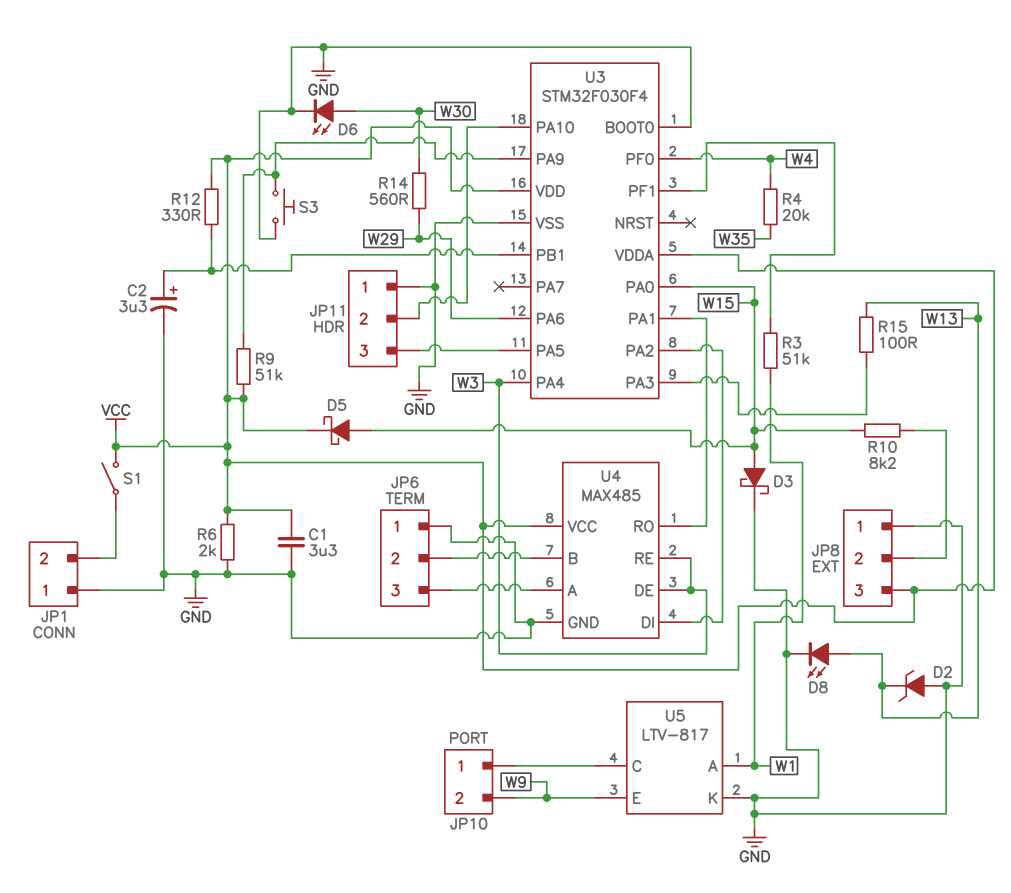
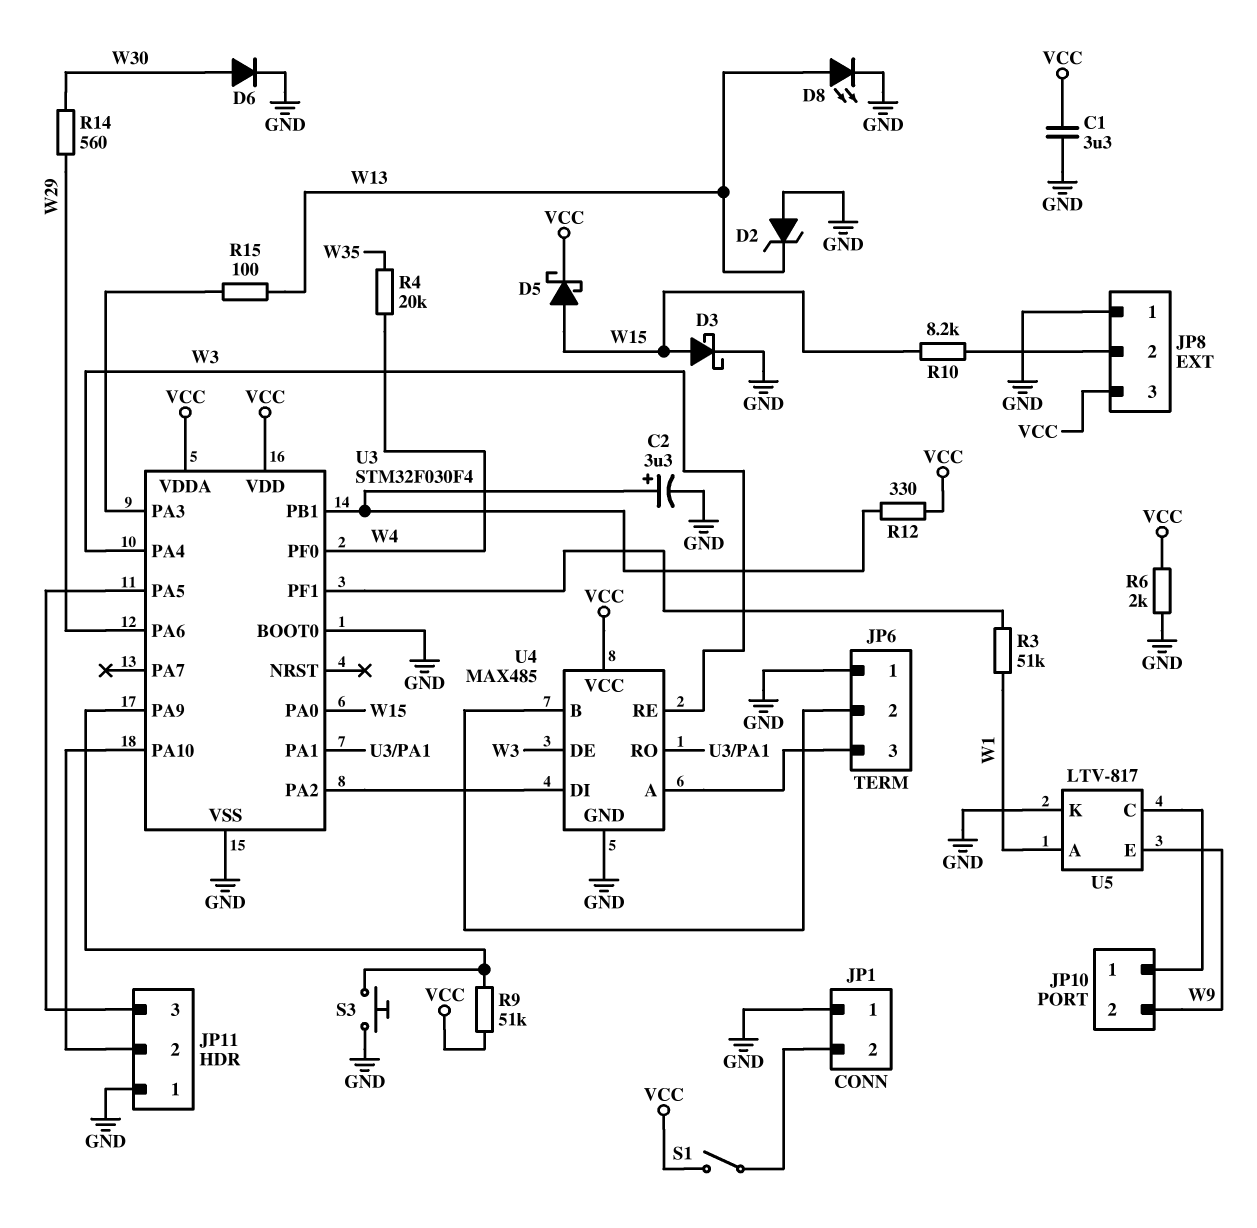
D6: LED (A W30, K GND) -> diode (A W30, K GND)

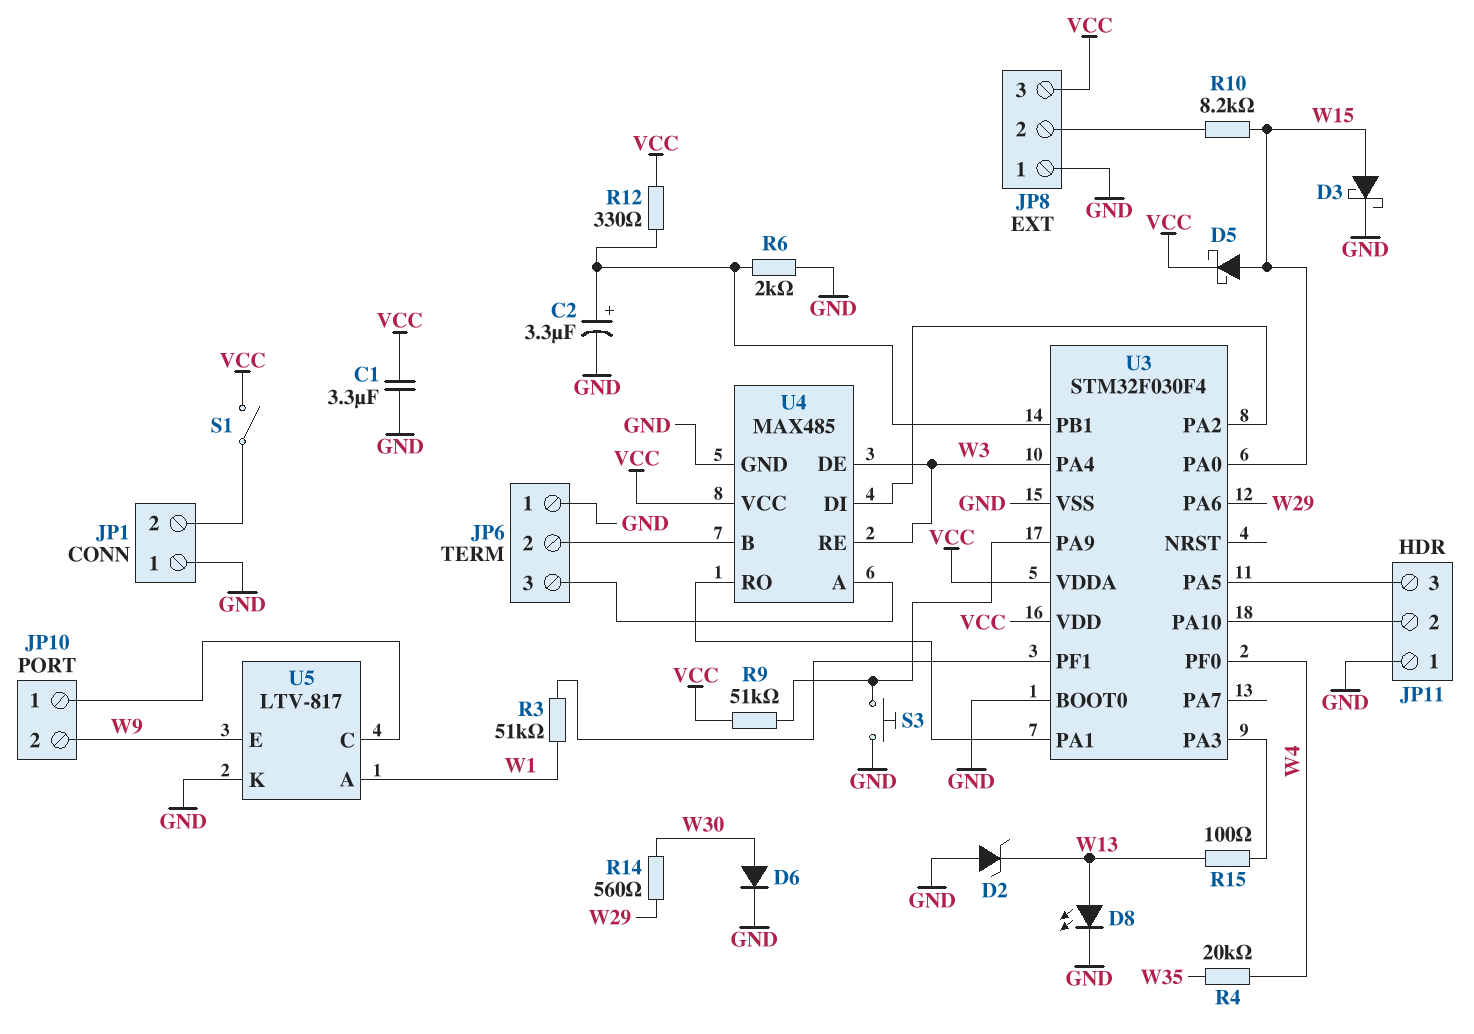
R6: 2k (GND, VCC) -> 2k (GND, U3/PB1)

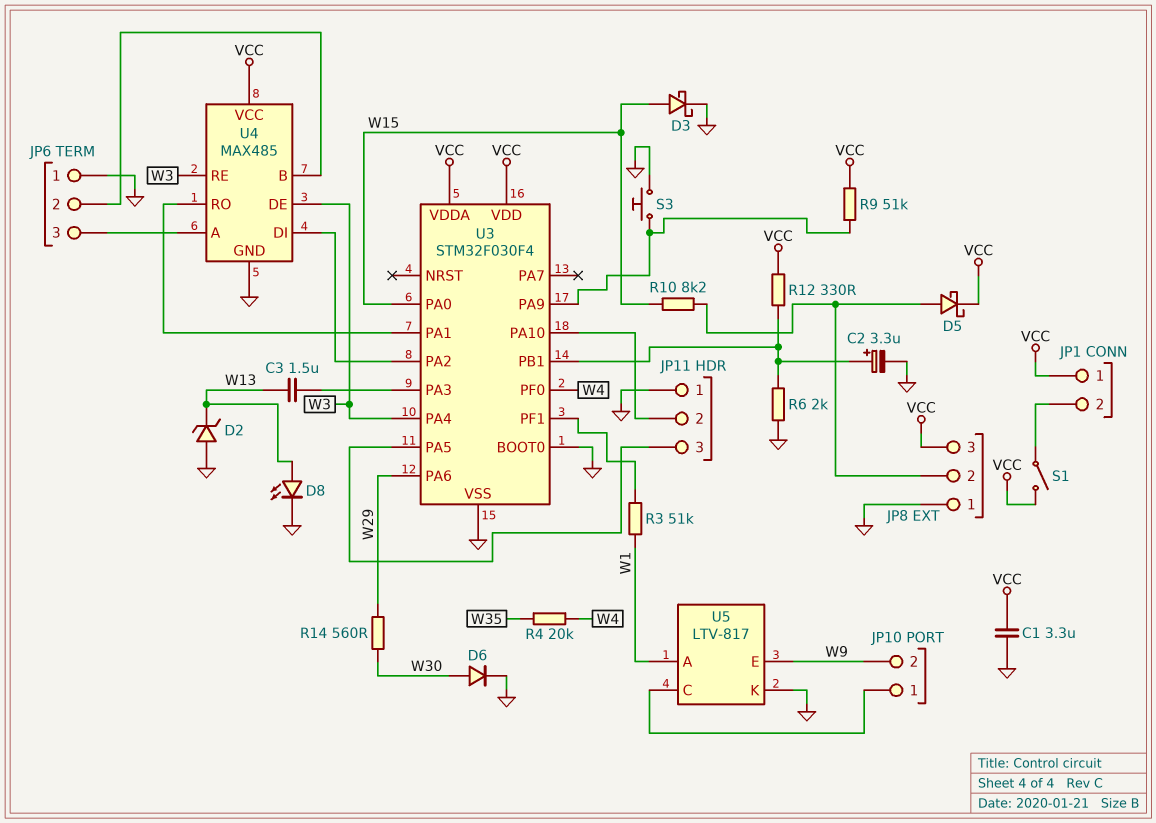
C3: none -> 1.5uF (U3/PA3, W13)
D5: schottky (A W15, K VCC) -> schottky (A JP8/2, K VCC)
JP1 pin 1: GND -> VCC
R15: 100 (U3/PA3, W13) -> none

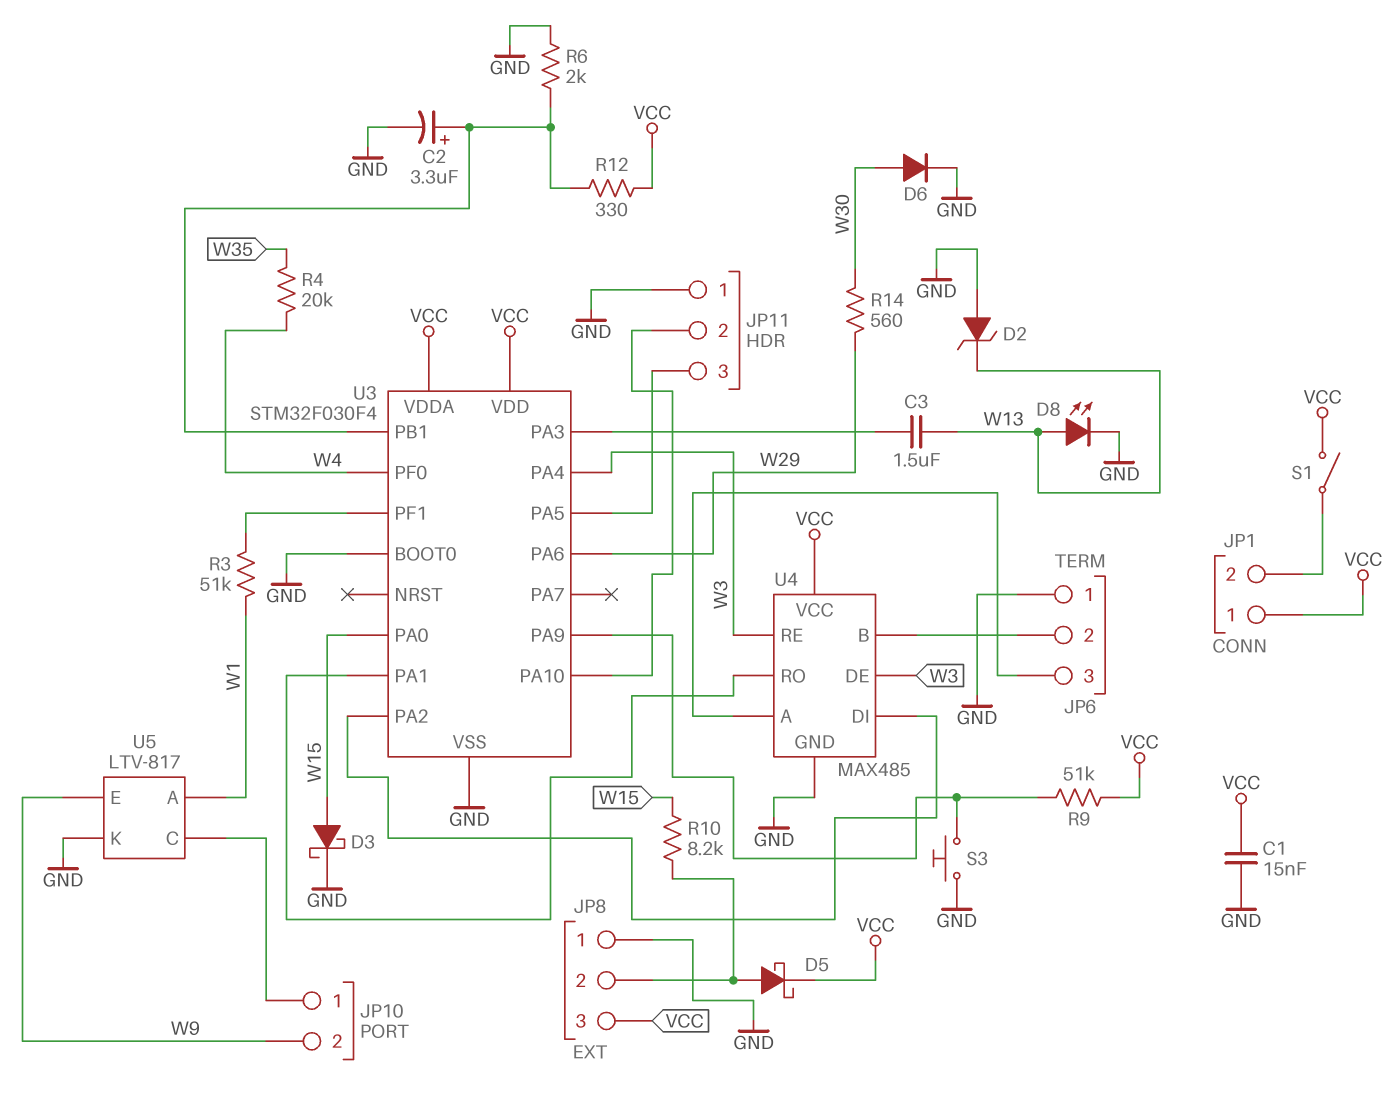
C1: 3.3uF (GND, VCC) -> 15nF (GND, VCC)

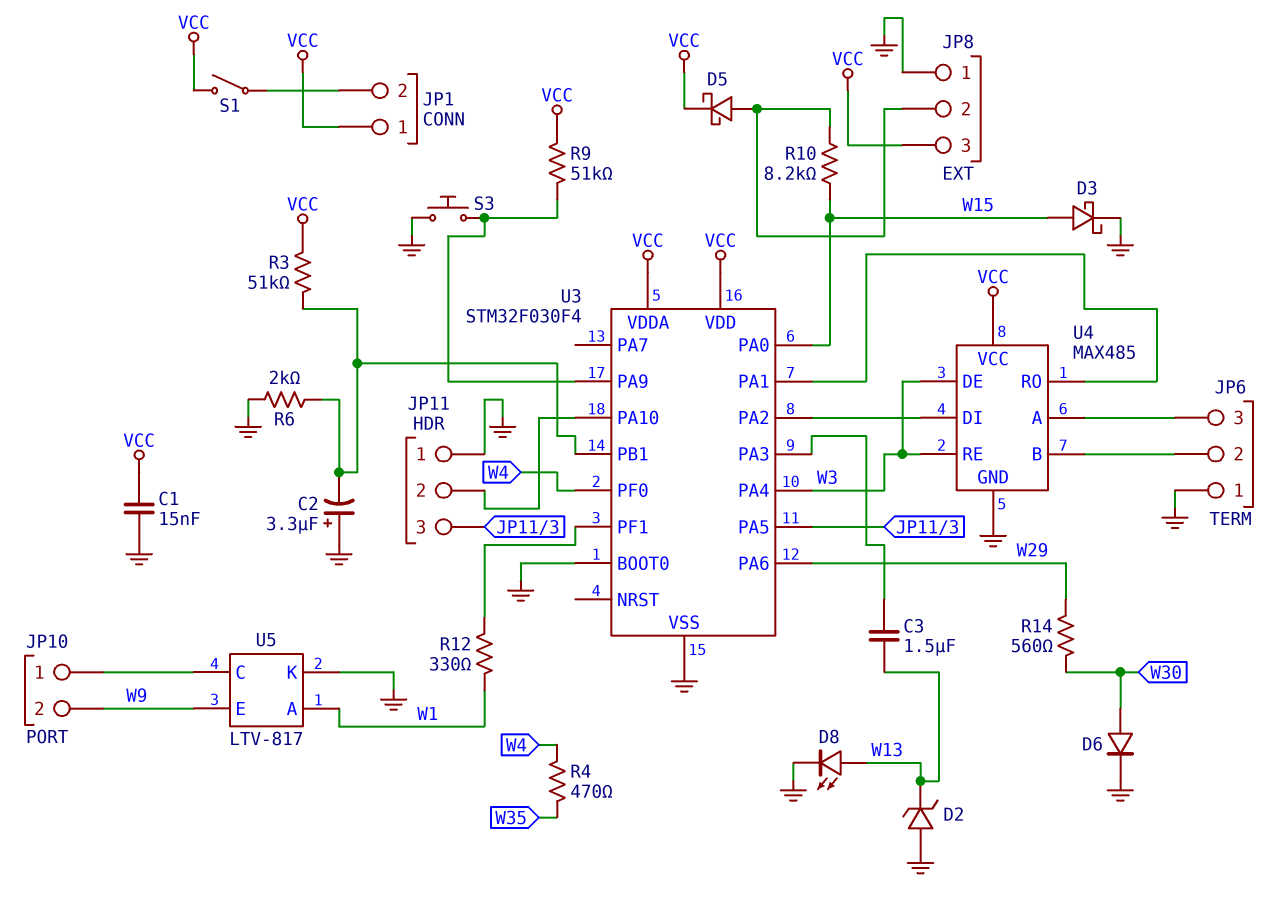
C2: 3.3uF (plus U3/PB1, minus GND) -> 3.3uF (plus GND, minus U3/PB1)
R3: 51k (U3/PF1, W1) -> 51k (U3/PB1, VCC)
R4: 20k (W4, W35) -> 470 (W4, W35)
R12: 330 (U3/PB1, VCC) -> 330 (U3/PF1, W1)

